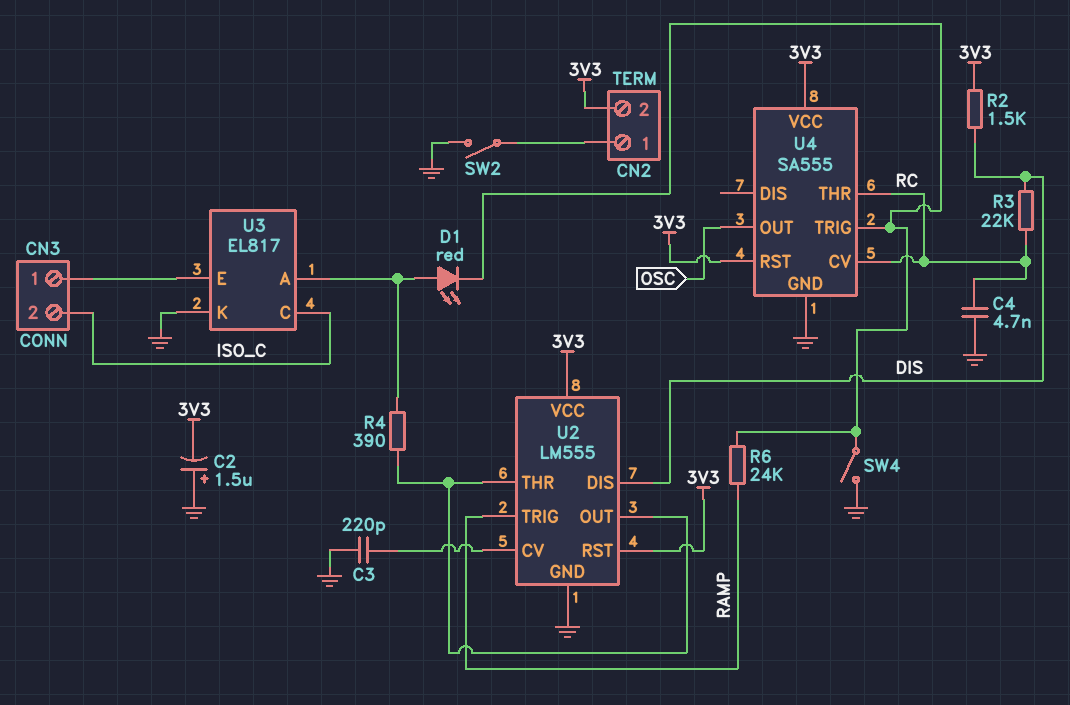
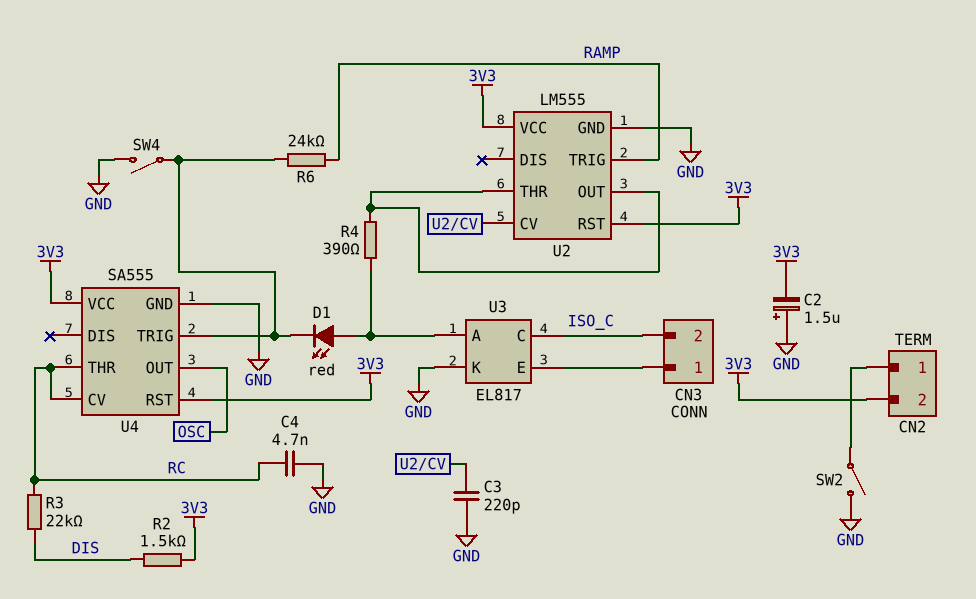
U2 pin DIS: DIS -> none

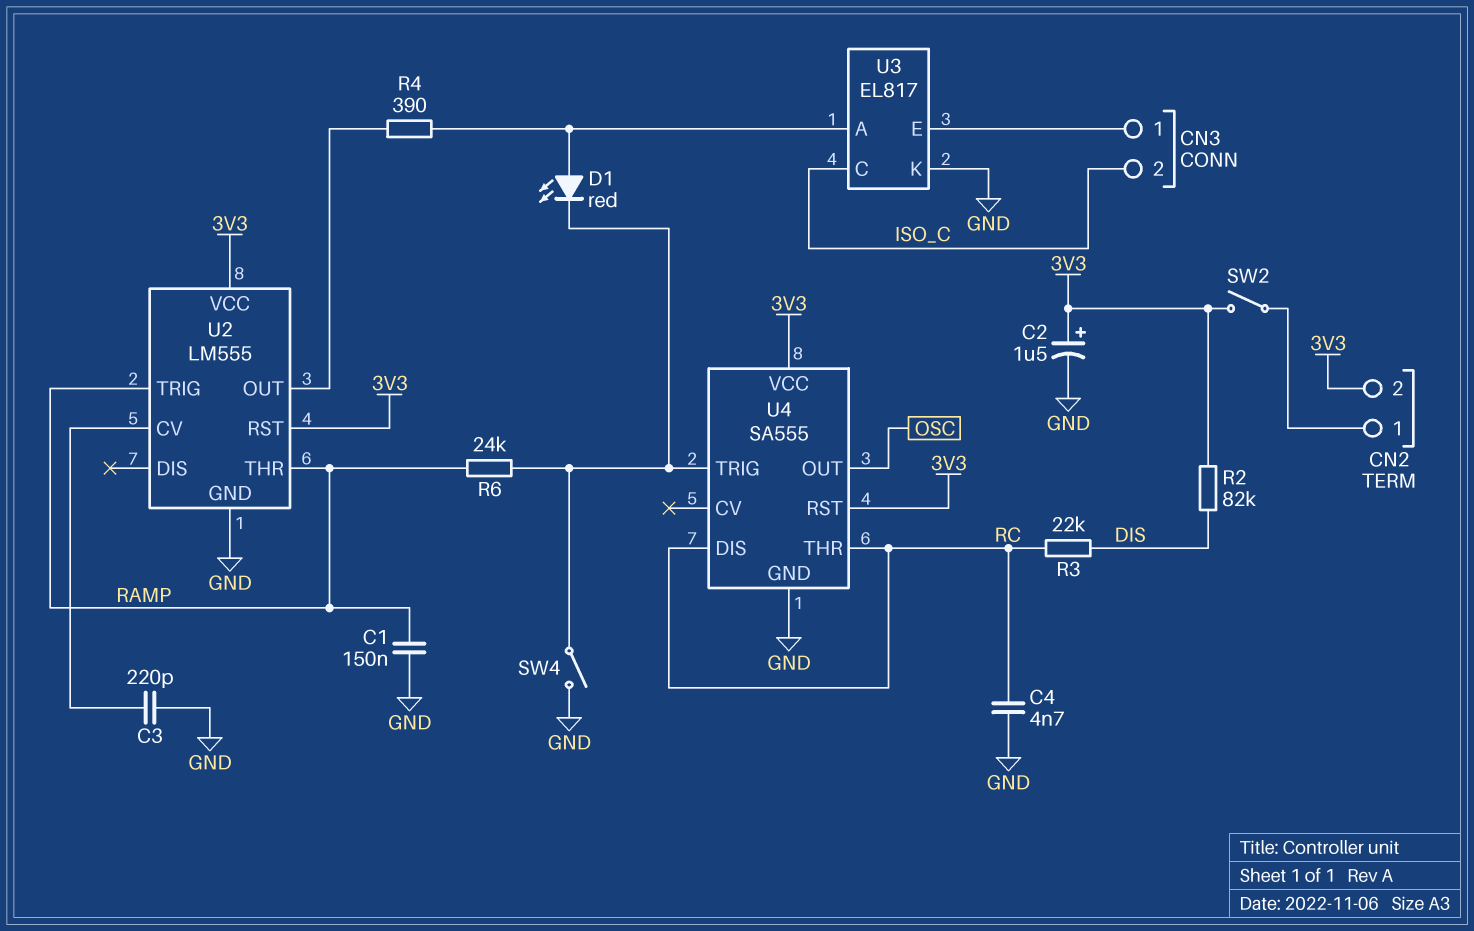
C1: none -> 150nF (GND, RAMP)
C2: 1.5uF (plus GND, minus 3V3) -> 1.5uF (plus 3V3, minus GND)
R2: 1.5k (3V3, DIS) -> 82k (3V3, DIS)
SW2: switch (CN2/1, GND) -> switch (3V3, CN2/1)
U2 pin THR: U2/OUT -> RAMP
U4 pin CV: RC -> none
U4 pin DIS: none -> RC

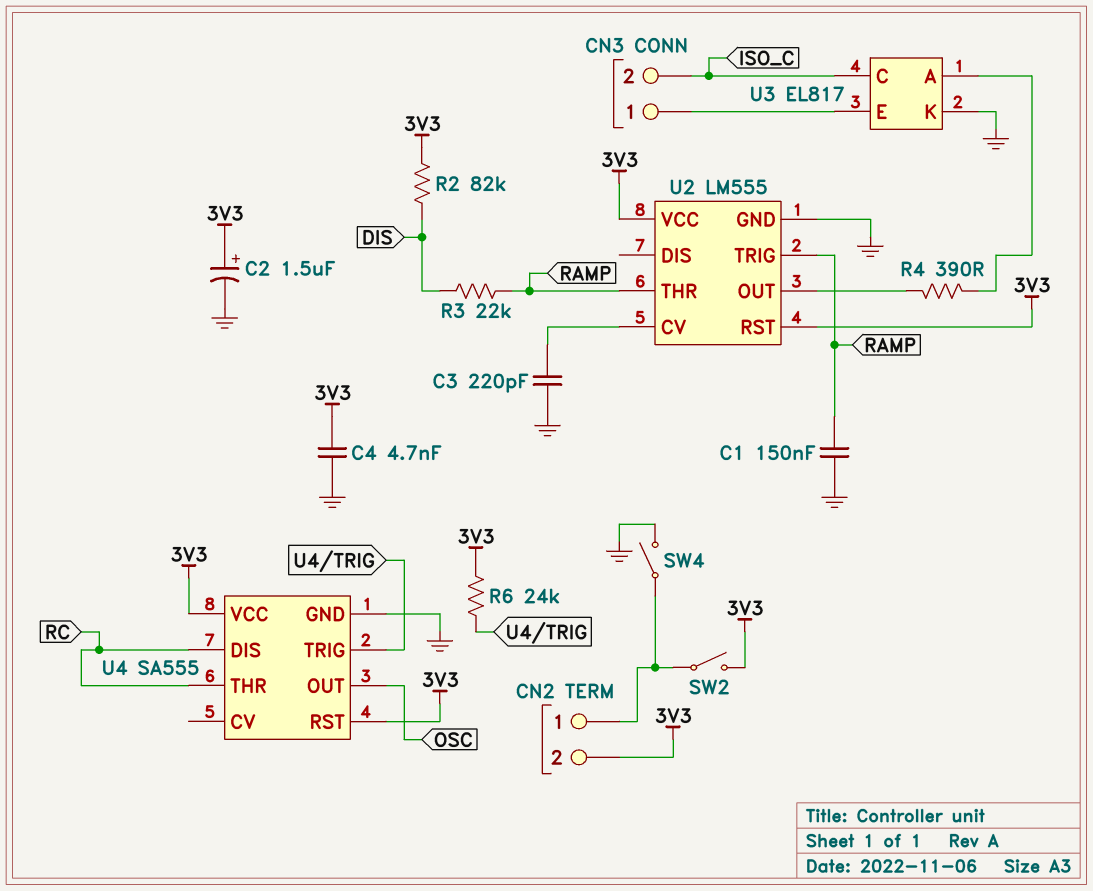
C4: 4.7nF (GND, RC) -> 4.7nF (3V3, GND)
D1: LED red (A U3/A, K U4/TRIG) -> none
R3: 22k (DIS, RC) -> 22k (DIS, RAMP)
R6: 24k (RAMP, U4/TRIG) -> 24k (3V3, U4/TRIG)
SW4: switch (GND, U4/TRIG) -> switch (CN2/1, GND)

